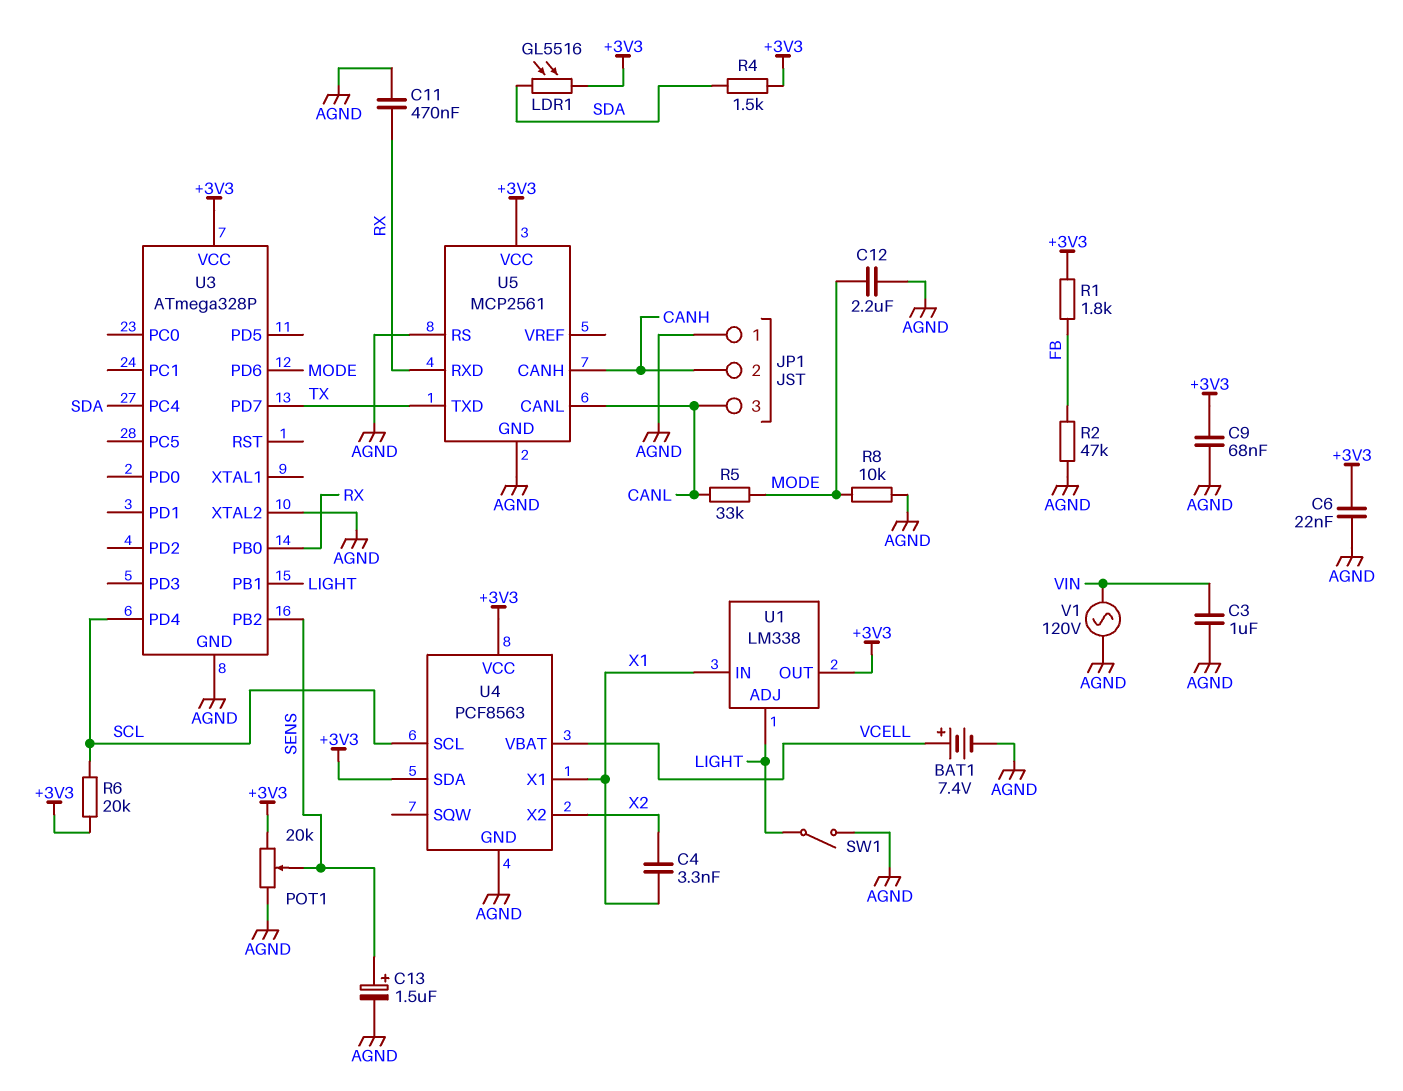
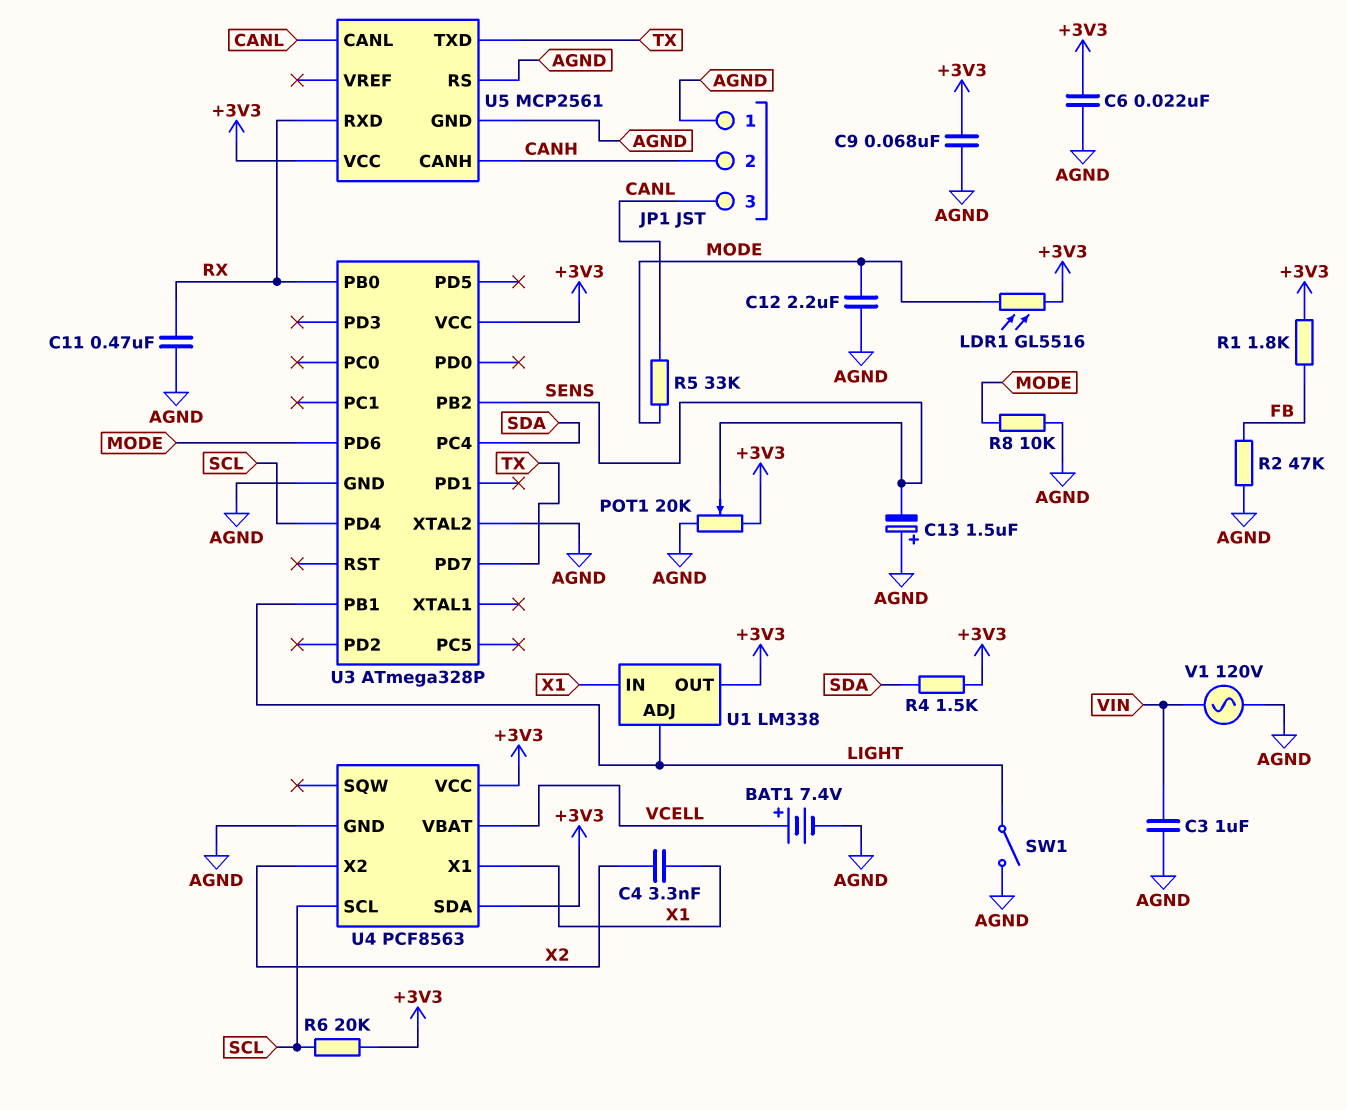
C13: 1.5uF (plus SENS, minus AGND) -> 1.5uF (plus AGND, minus SENS)
LDR1: GL5516 (+3V3, SDA) -> GL5516 (+3V3, MODE)

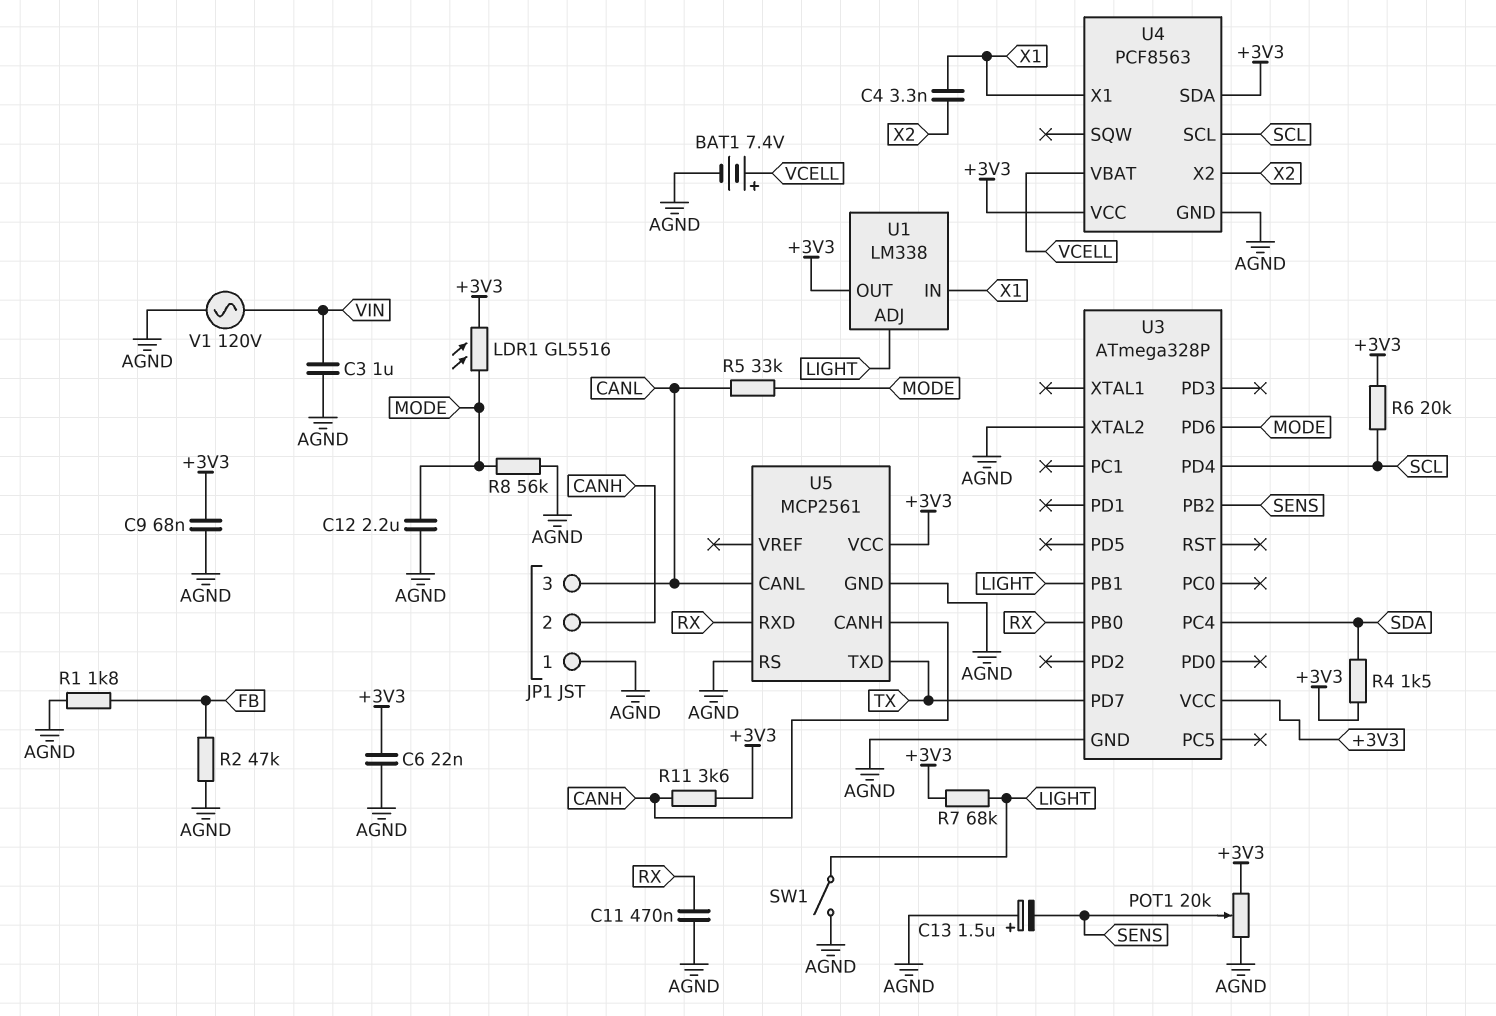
R1: 1.8k (+3V3, FB) -> 1.8k (AGND, FB)
R7: none -> 68k (+3V3, LIGHT)
R8: 10k (AGND, MODE) -> 56k (AGND, MODE)
R11: none -> 3.6k (+3V3, CANH)

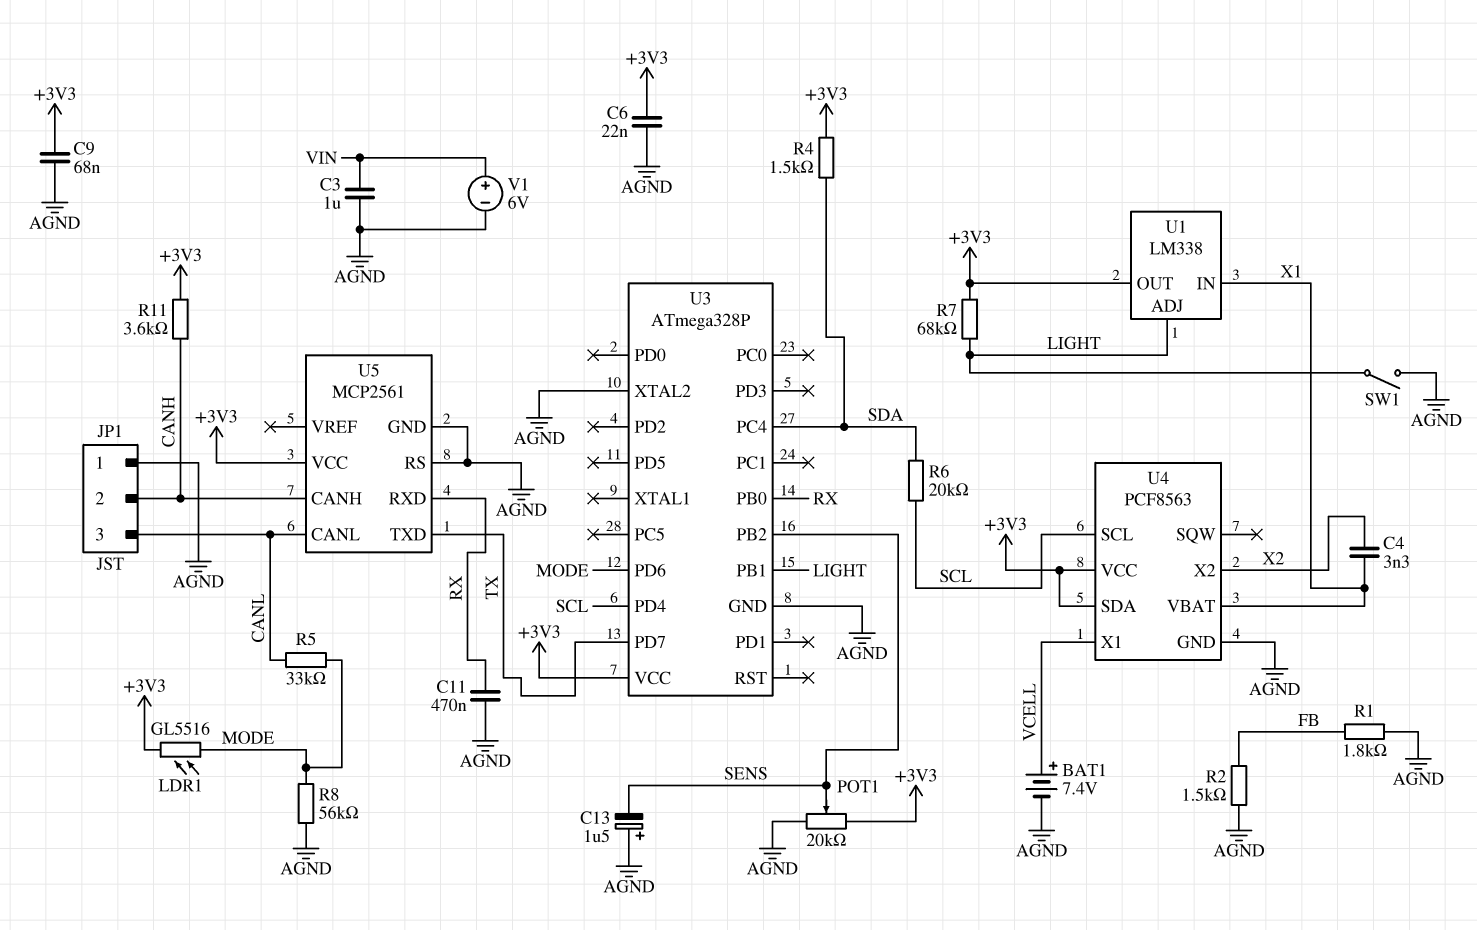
C12: 2.2uF (AGND, MODE) -> none
R2: 47k (AGND, FB) -> 1.5k (AGND, FB)
R6: 20k (+3V3, SCL) -> 20k (SCL, SDA)
U4 pin VBAT: VCELL -> X1
U4 pin X1: X1 -> VCELL
V1: AC 120V (AGND, VIN) -> 6V (plus VIN, minus AGND)

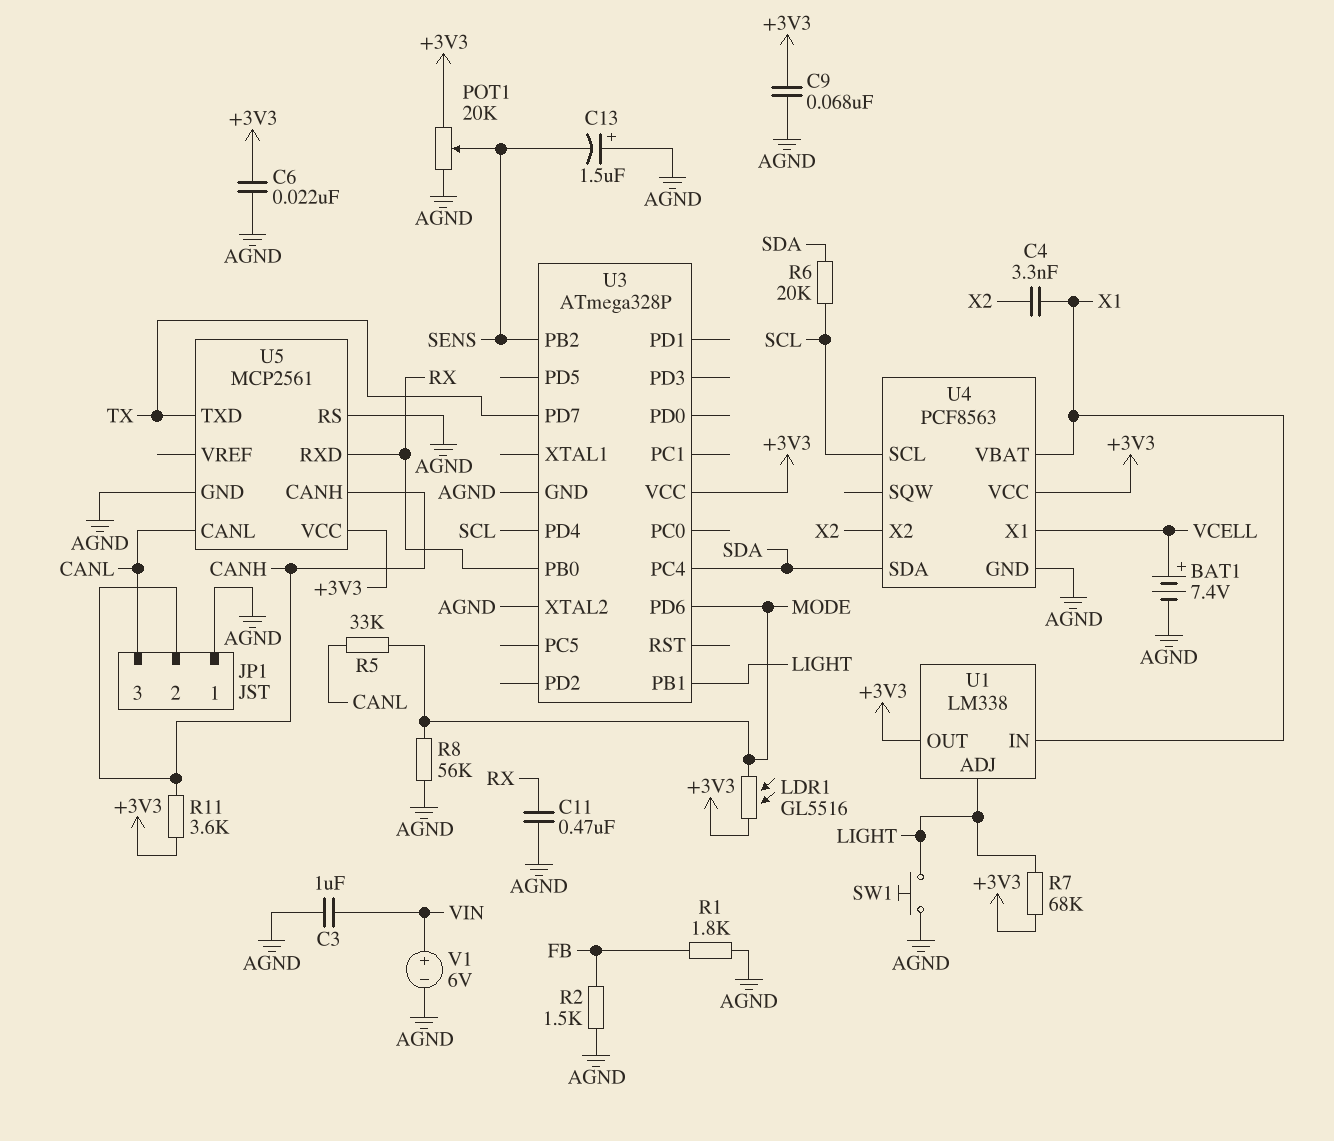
R4: 1.5k (+3V3, SDA) -> none
SW1: switch (AGND, LIGHT) -> button (AGND, LIGHT)
U4 pin SDA: +3V3 -> SDA

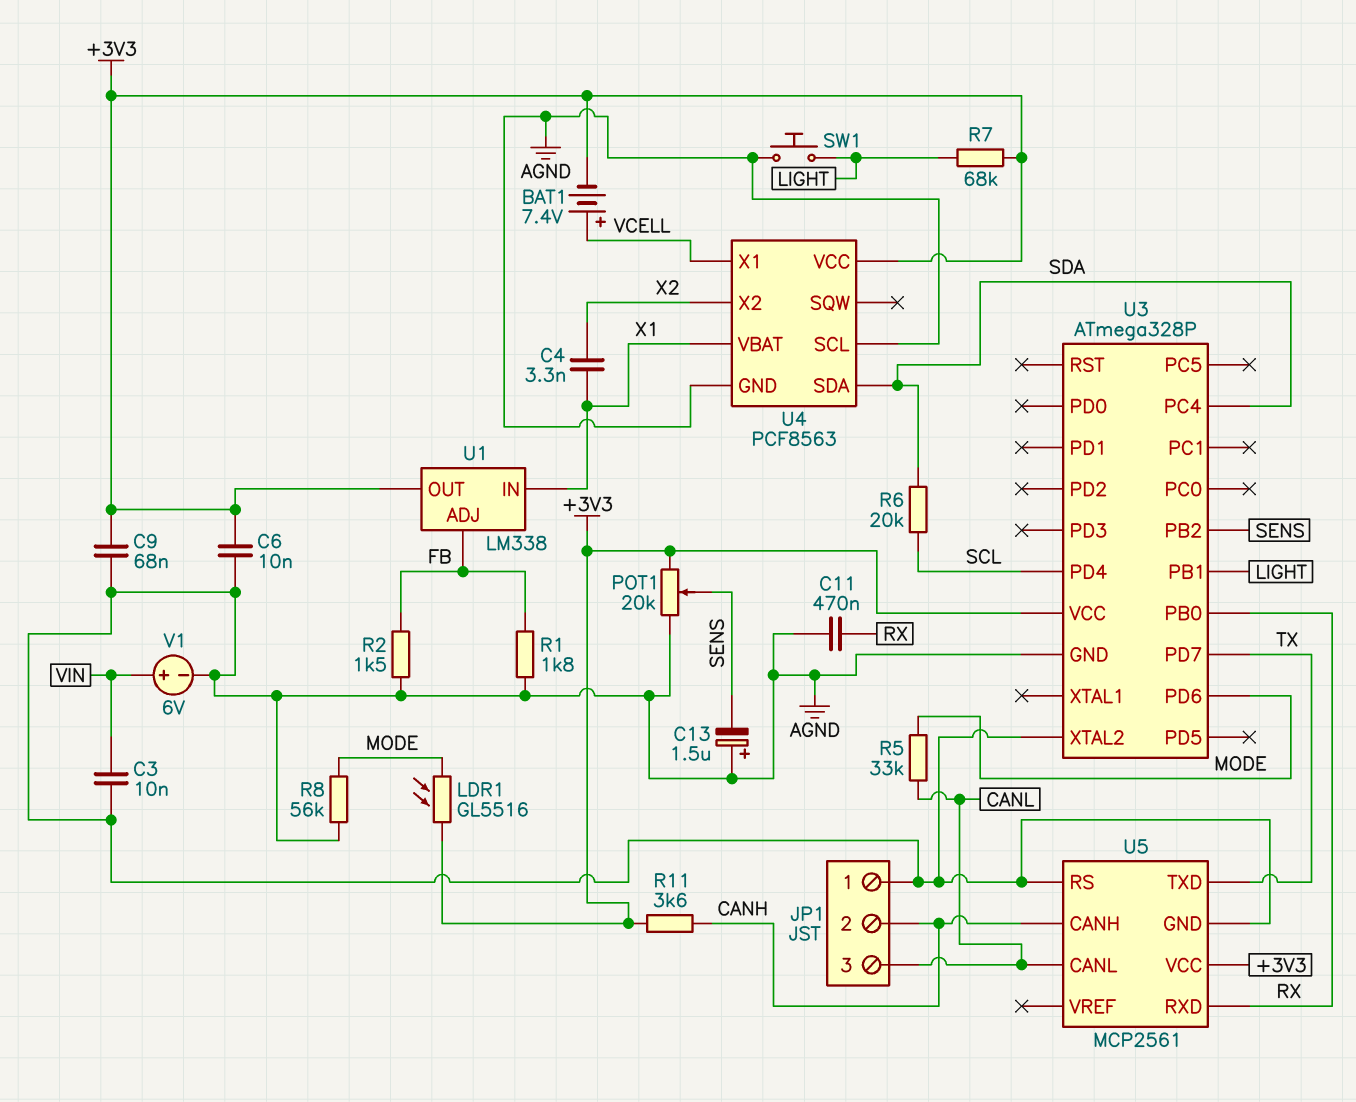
BAT1: 7.4V (plus VCELL, minus AGND) -> 7.4V (plus VCELL, minus +3V3)
C3: 1uF (AGND, VIN) -> 10nF (AGND, VIN)
C6: 22nF (+3V3, AGND) -> 10nF (+3V3, AGND)
U1 pin ADJ: LIGHT -> FB
U4 pin SCL: SCL -> AGND

